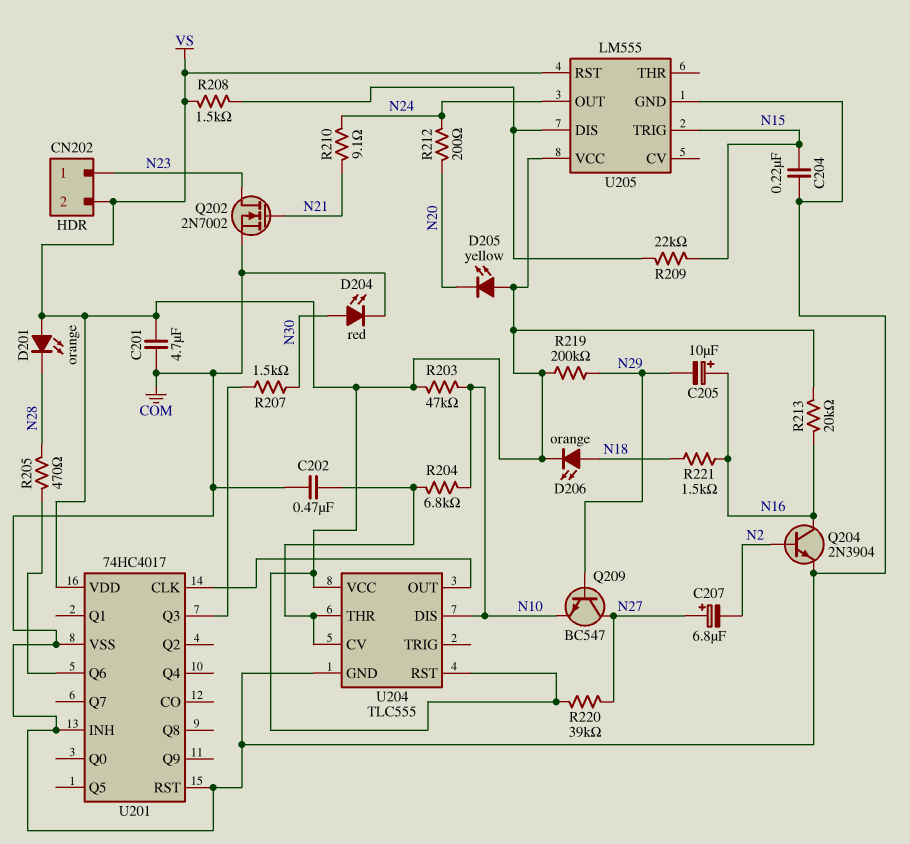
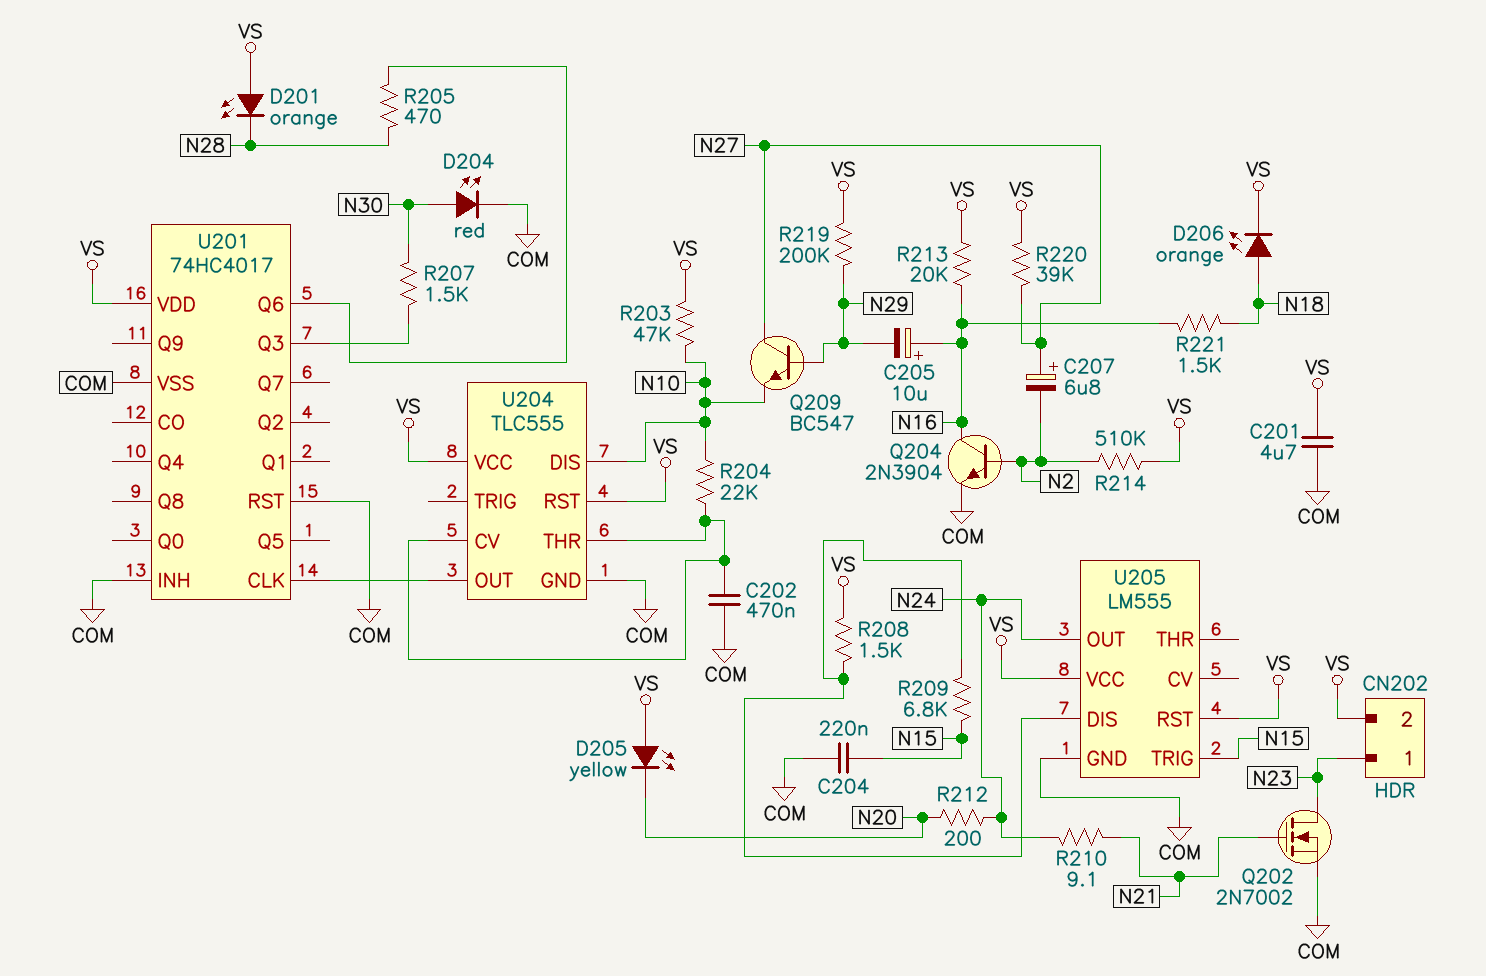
R204: 6.8k (N10, U204/CV) -> 22k (N10, U204/CV)
R209: 22k (N15, U205/DIS) -> 6.8k (N15, U205/DIS)
R214: none -> 510k (N2, VS)

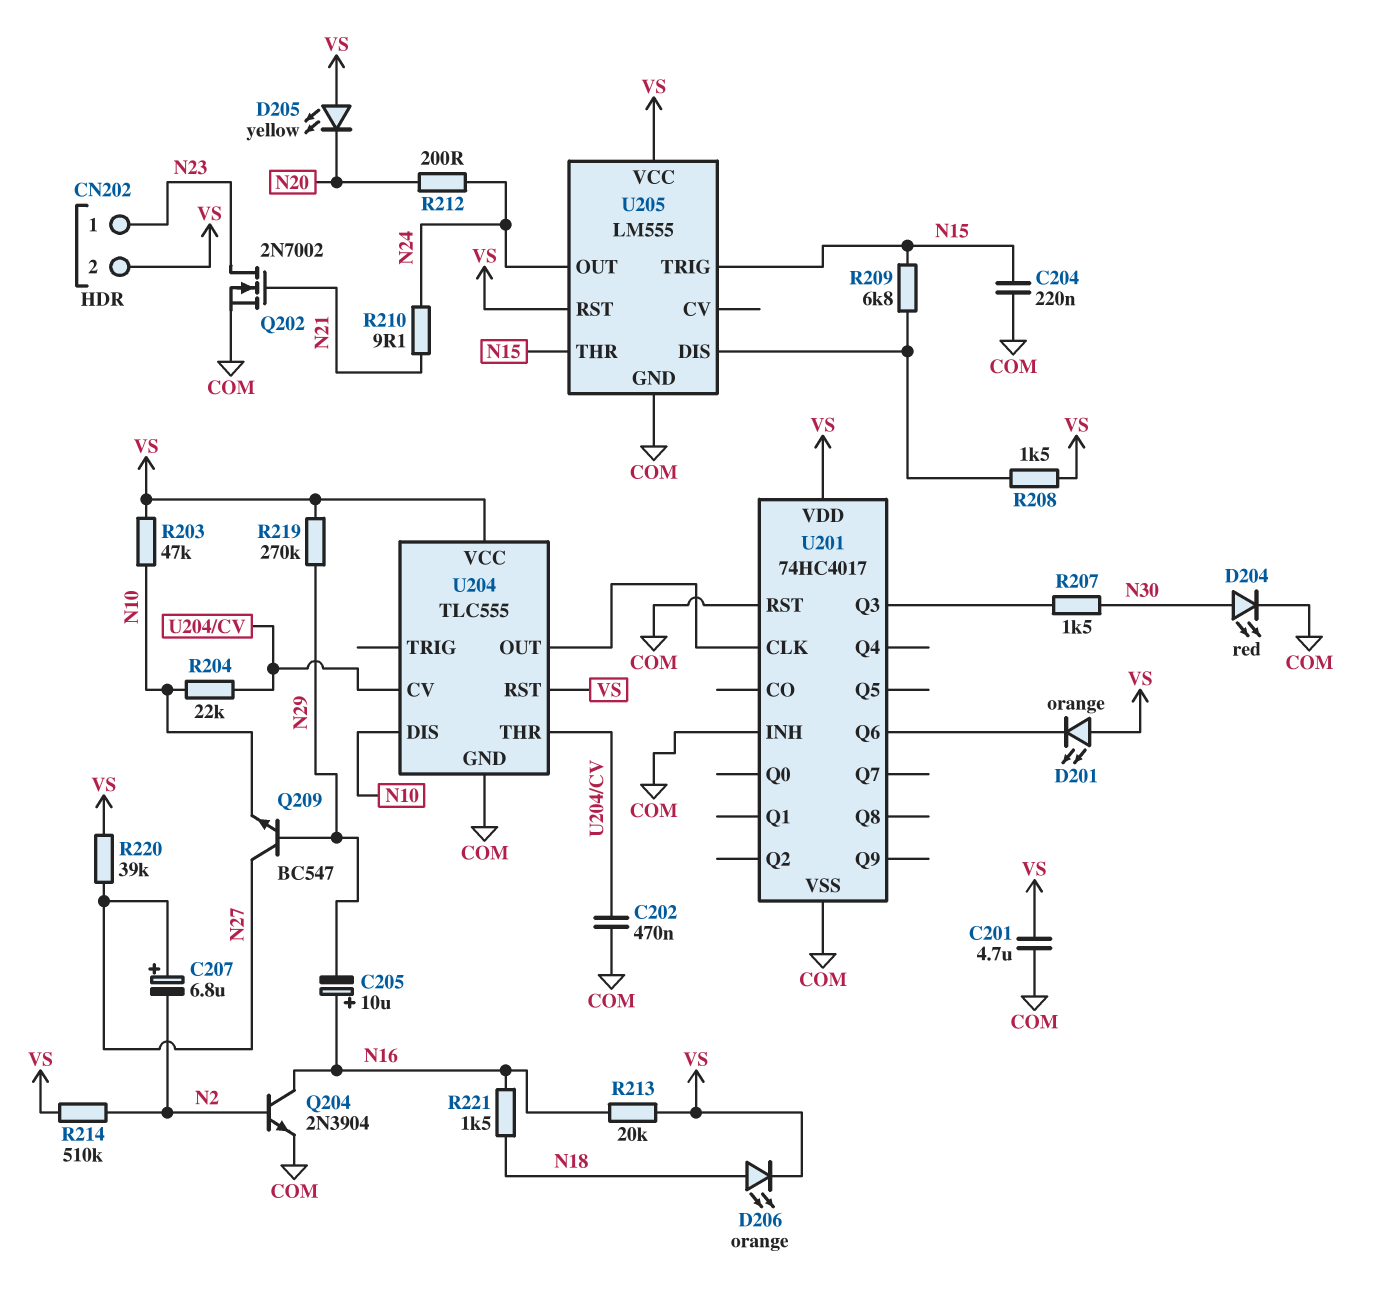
D201: LED orange (A VS, K N28) -> LED orange (A VS, K U201/Q6)
R205: 470 (N28, U201/Q6) -> none
R219: 200k (N29, VS) -> 270k (N29, VS)
U205 pin THR: none -> N15

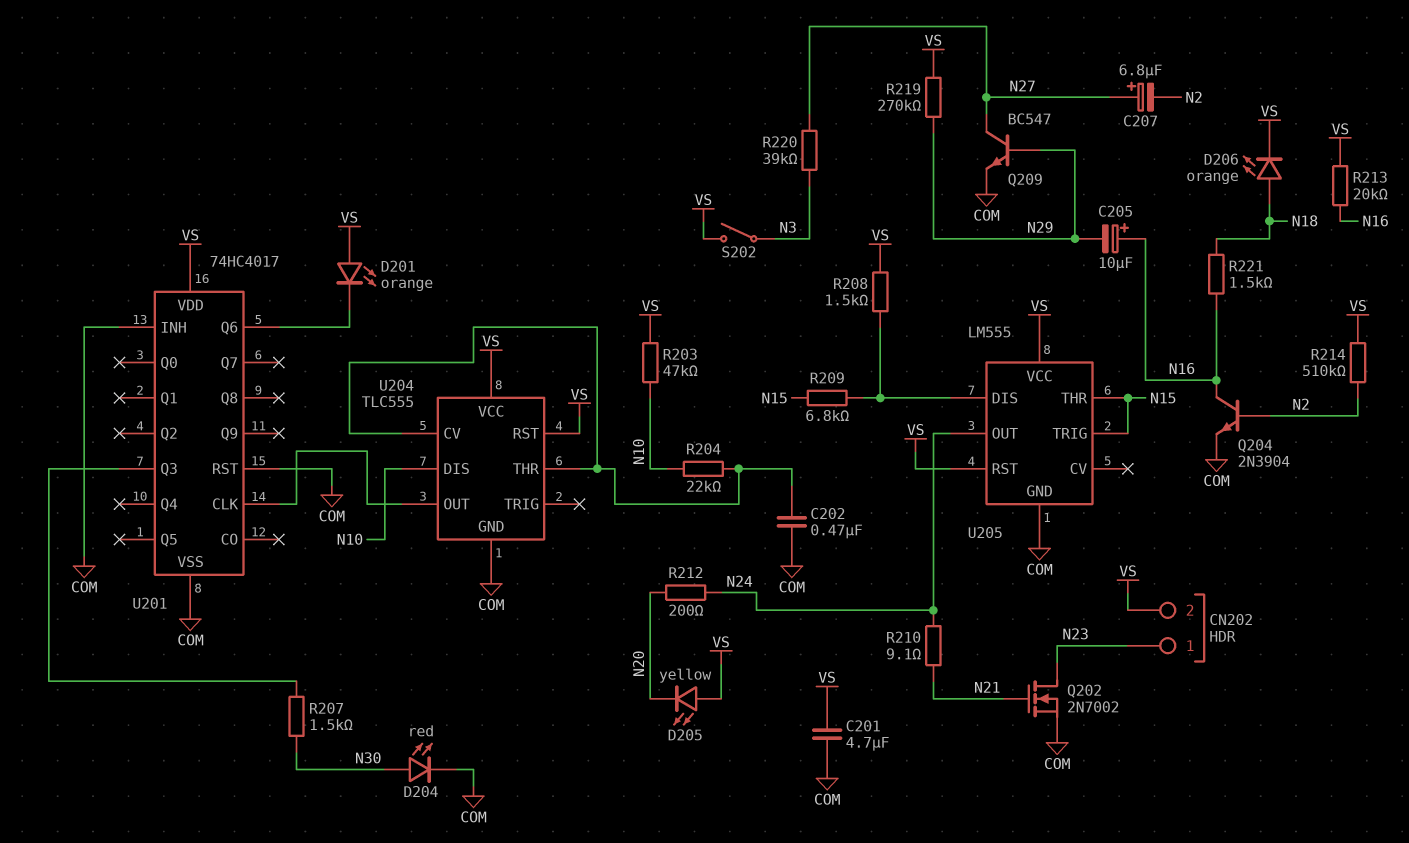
C204: 220nF (COM, N15) -> none
Q209: NPN BC547 (B N29, C N27, E N10) -> NPN BC547 (B N29, C N27, E COM)
R220: 39k (N27, VS) -> 39k (N3, N27)
S202: none -> switch (N3, VS)

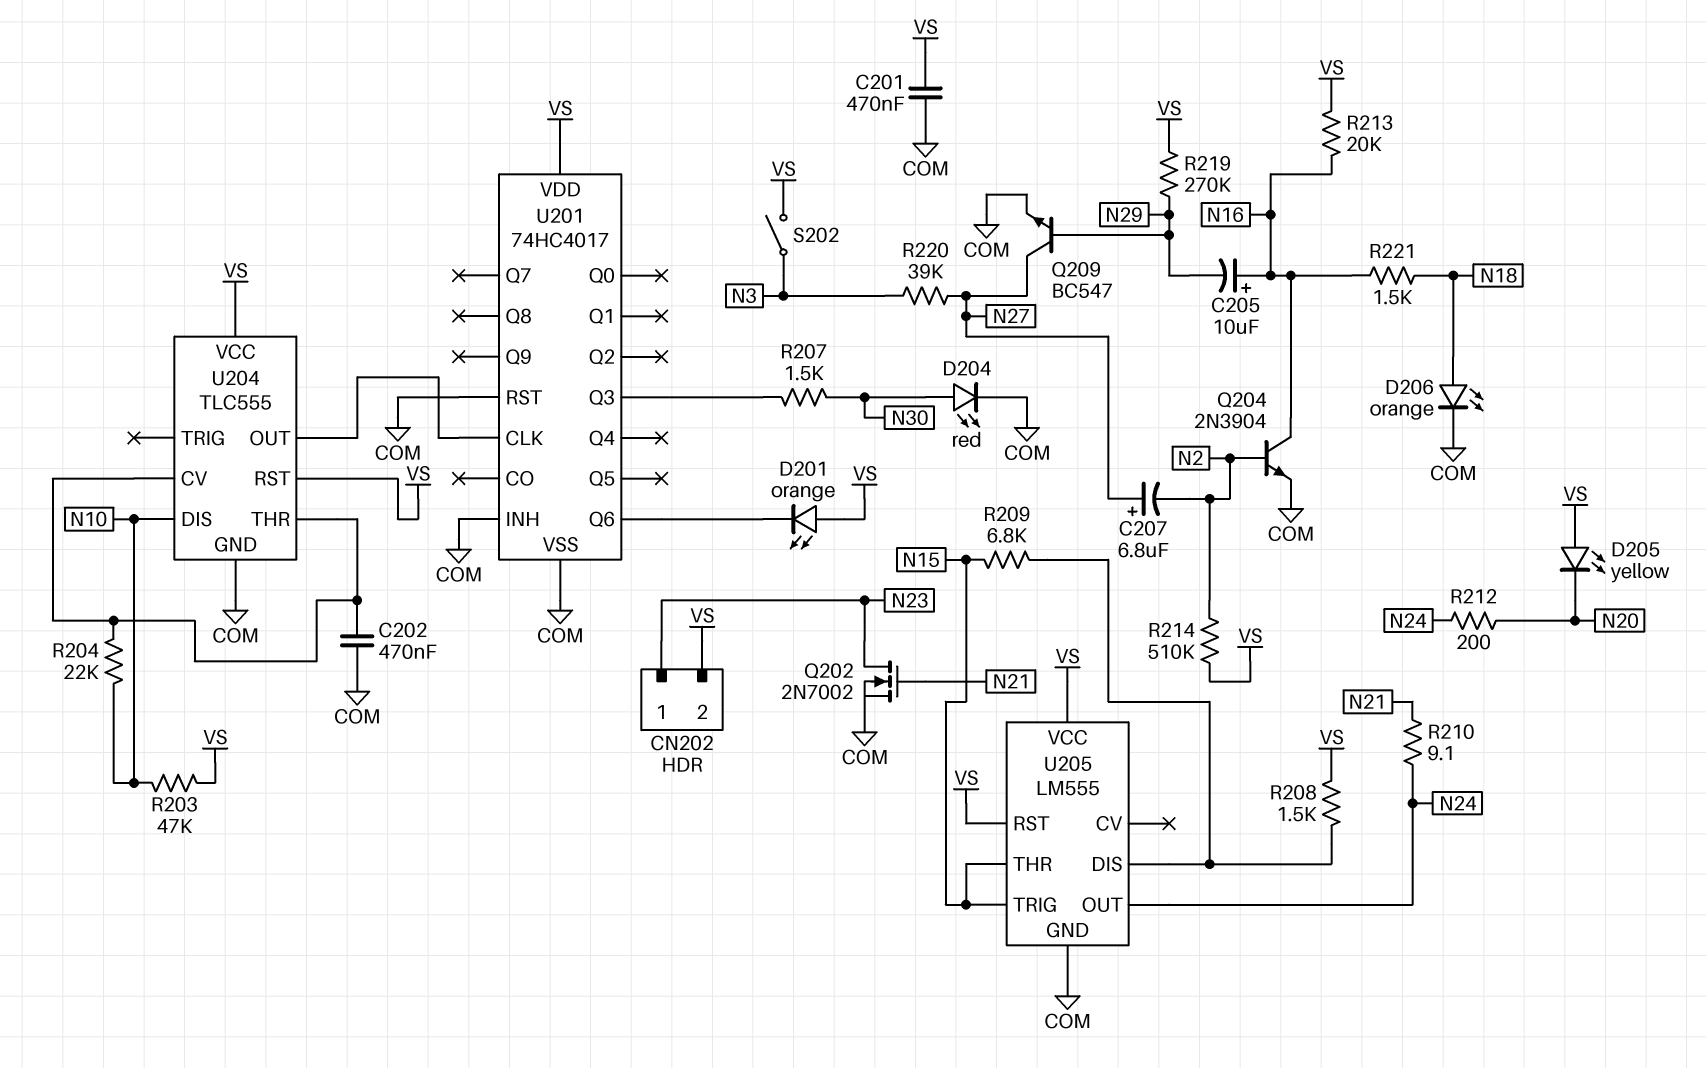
C201: 4.7uF (COM, VS) -> 470nF (COM, VS)
D206: LED orange (A N18, K VS) -> LED orange (A N18, K COM)

